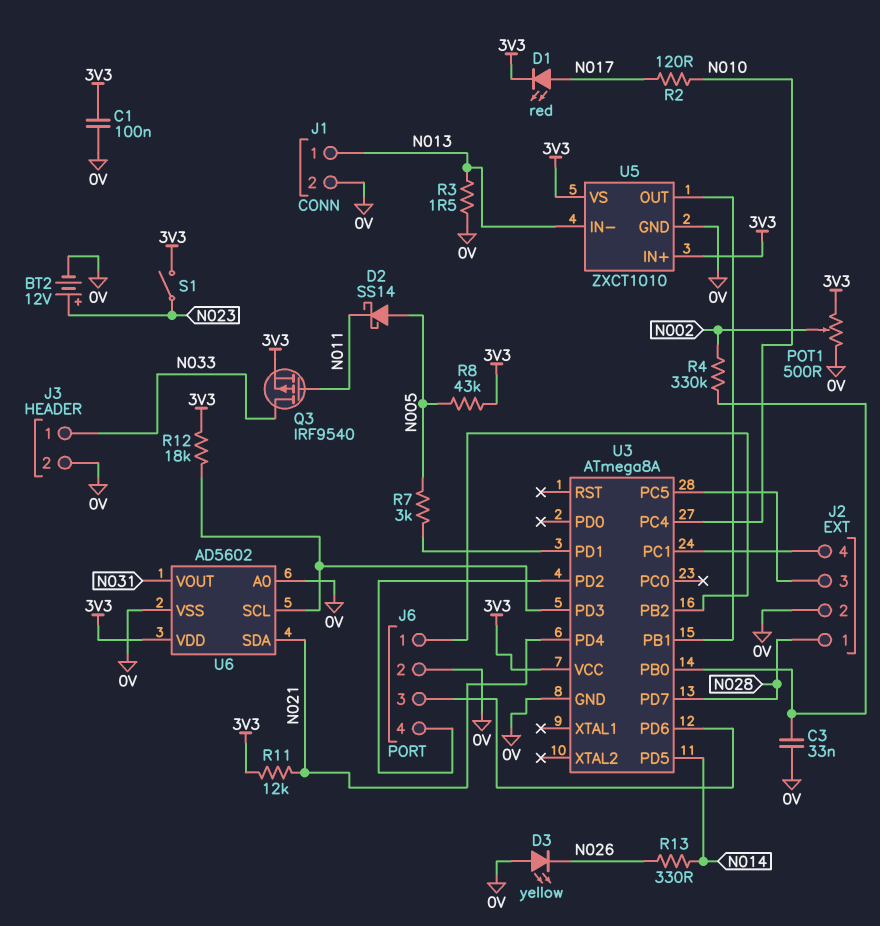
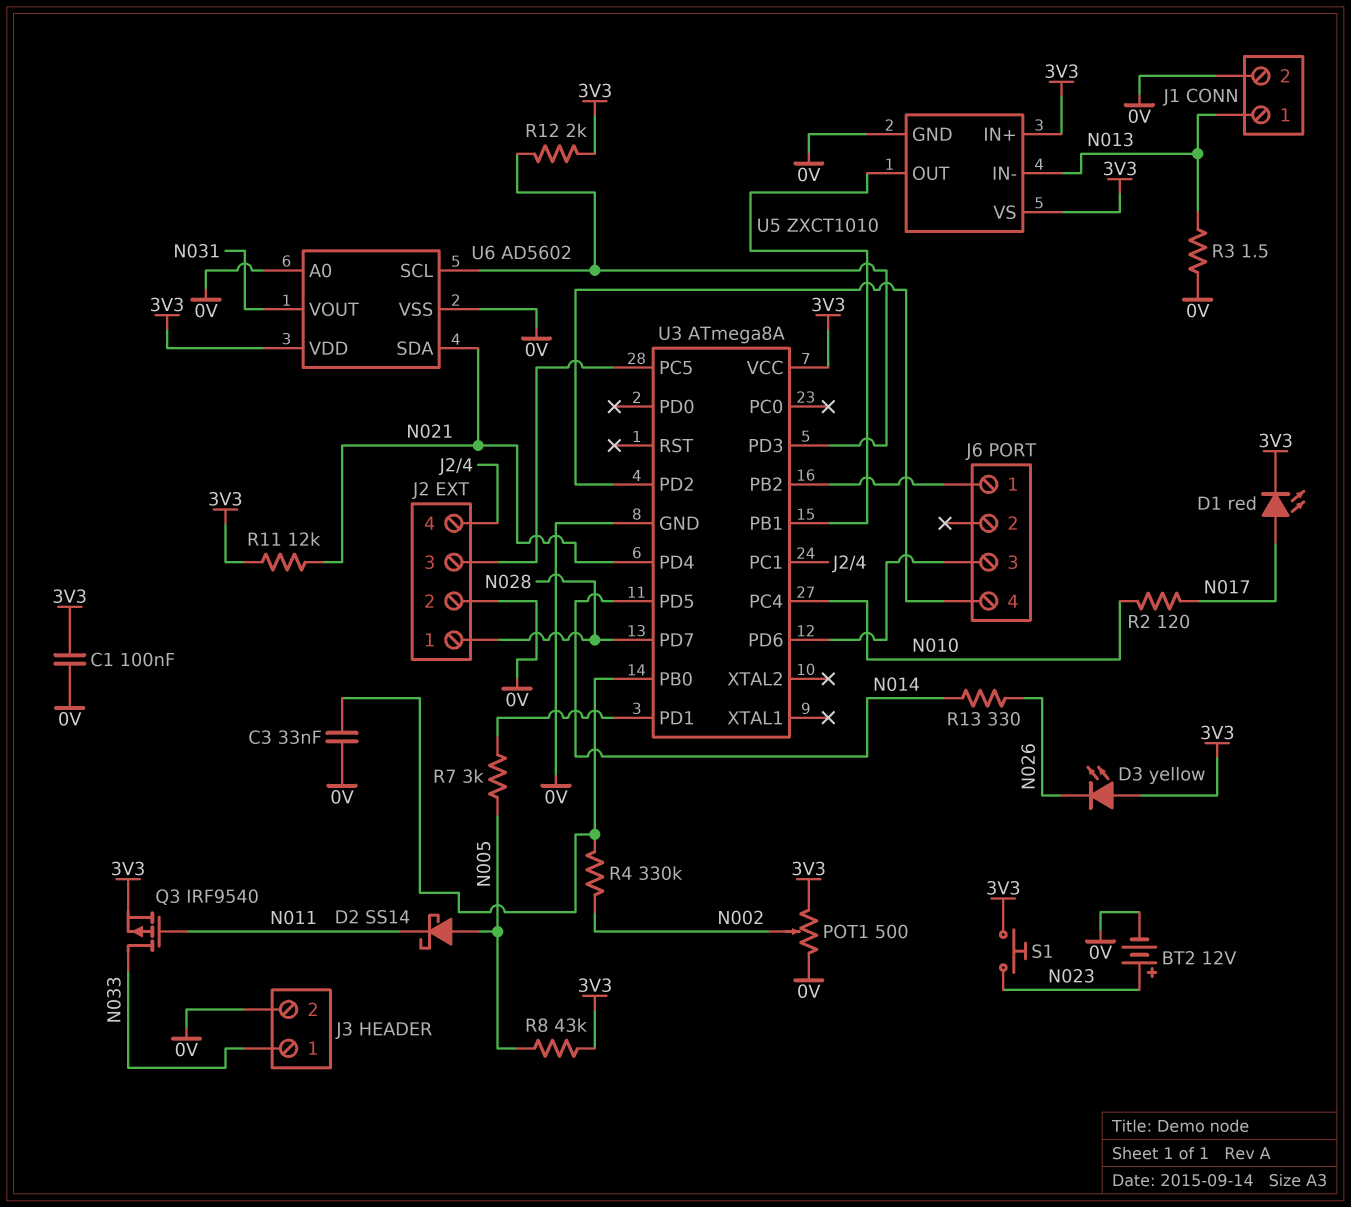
D3: LED yellow (A 0V, K N026) -> LED yellow (A 3V3, K N026)
J6 pin 2: 0V -> none
R12: 18k (3V3, U3/PD3) -> 2k (3V3, U3/PD3)
S1: switch (3V3, N023) -> button (3V3, N023)

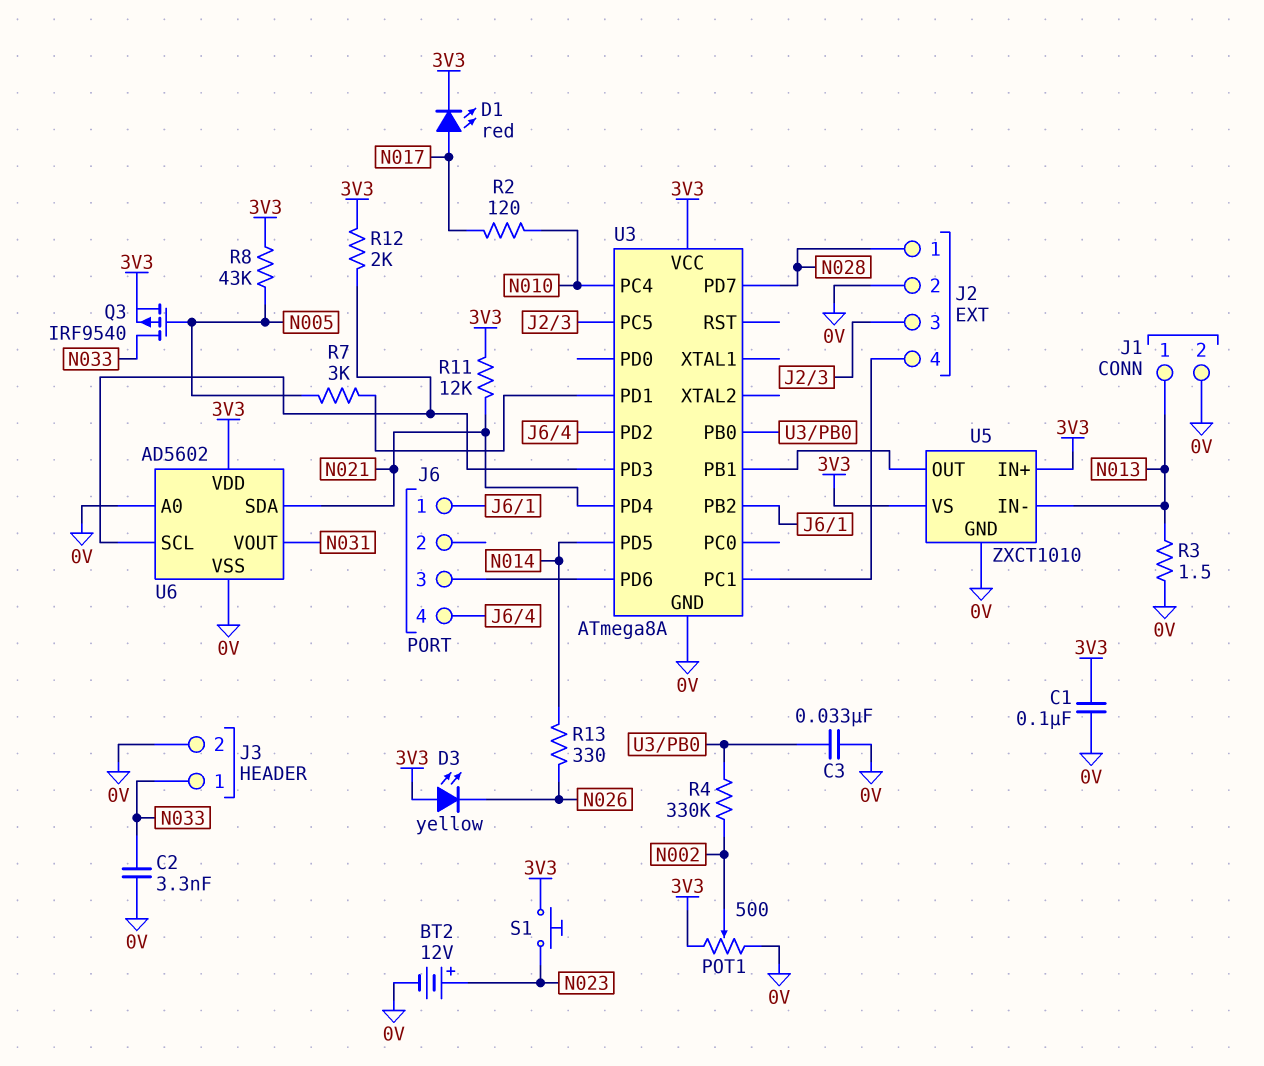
C2: none -> 3.3nF (0V, N033)
D2: schottky SS14 (A N005, K N011) -> none
Q3: PMOS IRF9540 (G N011, D N033, S 3V3) -> PMOS IRF9540 (G N005, D N033, S 3V3)

